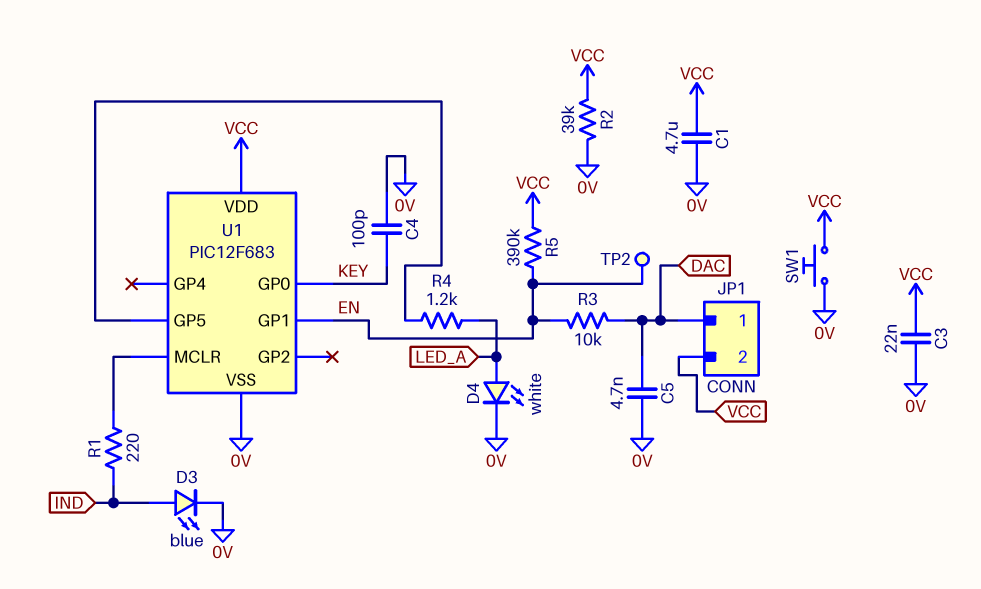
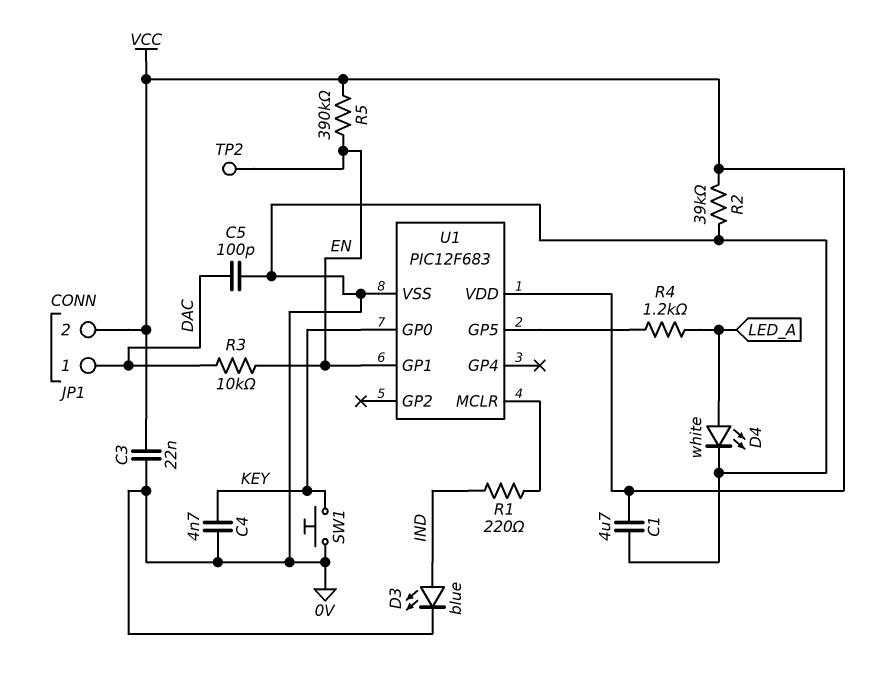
C4: 100pF (0V, KEY) -> 4.7nF (0V, KEY)
C5: 4.7nF (0V, DAC) -> 100pF (0V, DAC)
SW1: button (0V, VCC) -> button (0V, KEY)

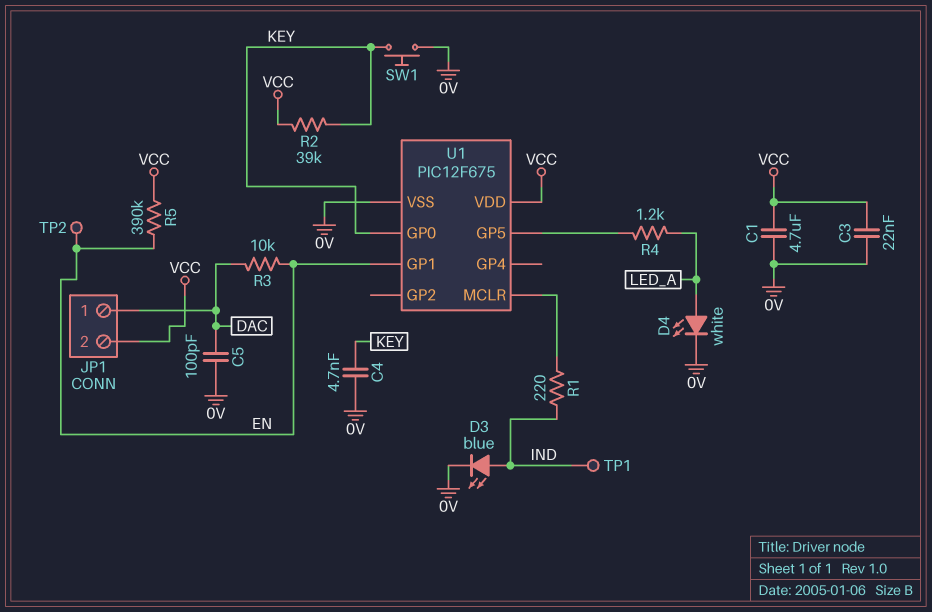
R2: 39k (0V, VCC) -> 39k (KEY, VCC)
TP1: none -> test point (IND)
U1: PIC12F683 -> PIC12F675

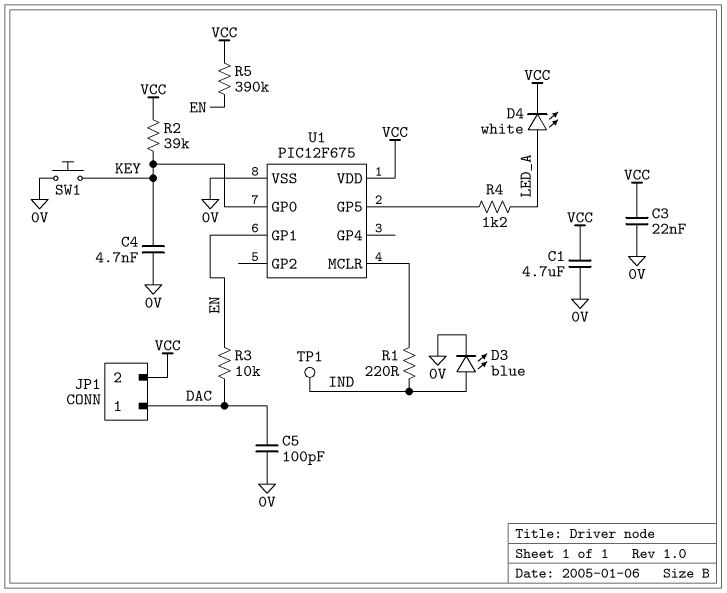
D4: LED white (A LED_A, K 0V) -> LED white (A LED_A, K VCC)
TP2: test point (EN) -> none

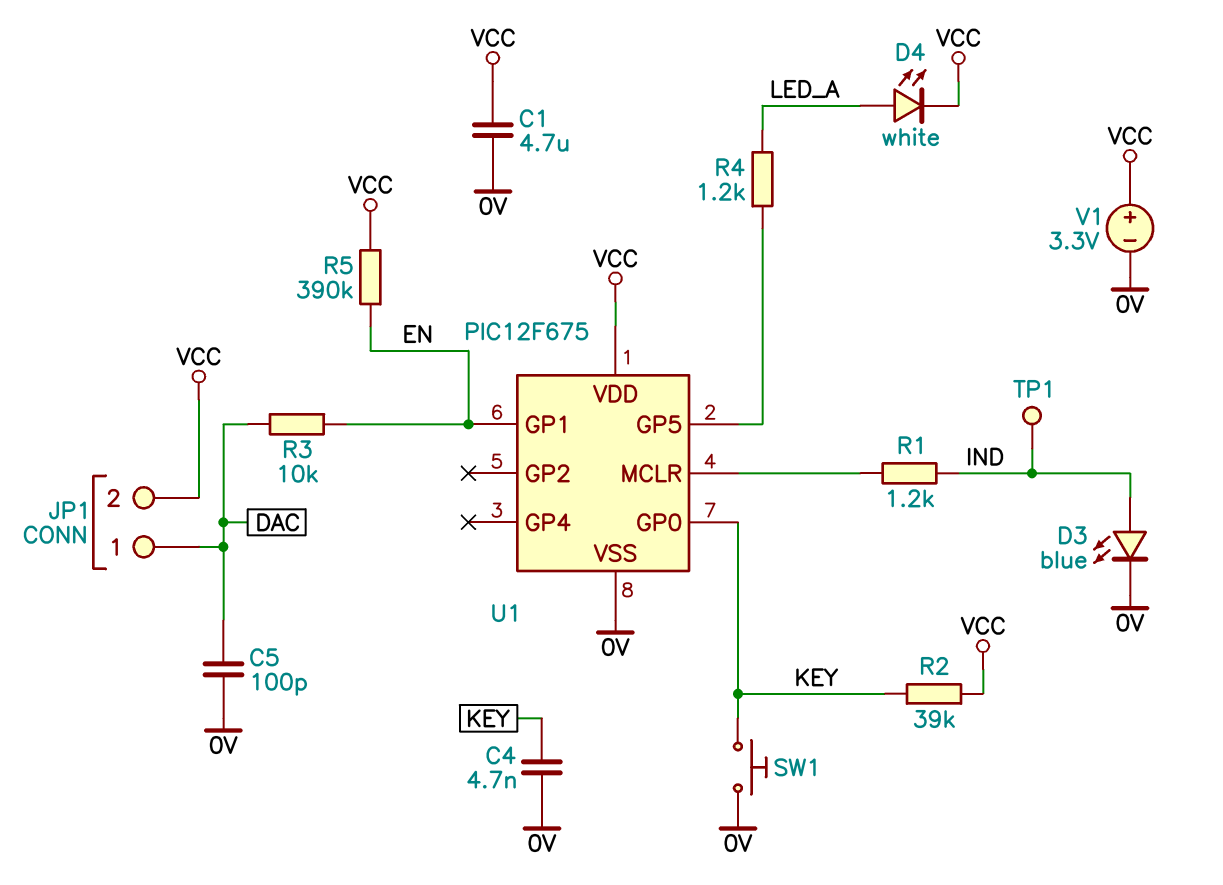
C3: 22nF (0V, VCC) -> none
R1: 220 (IND, U1/MCLR) -> 1.2k (IND, U1/MCLR)
V1: none -> 3.3V (plus VCC, minus 0V)

